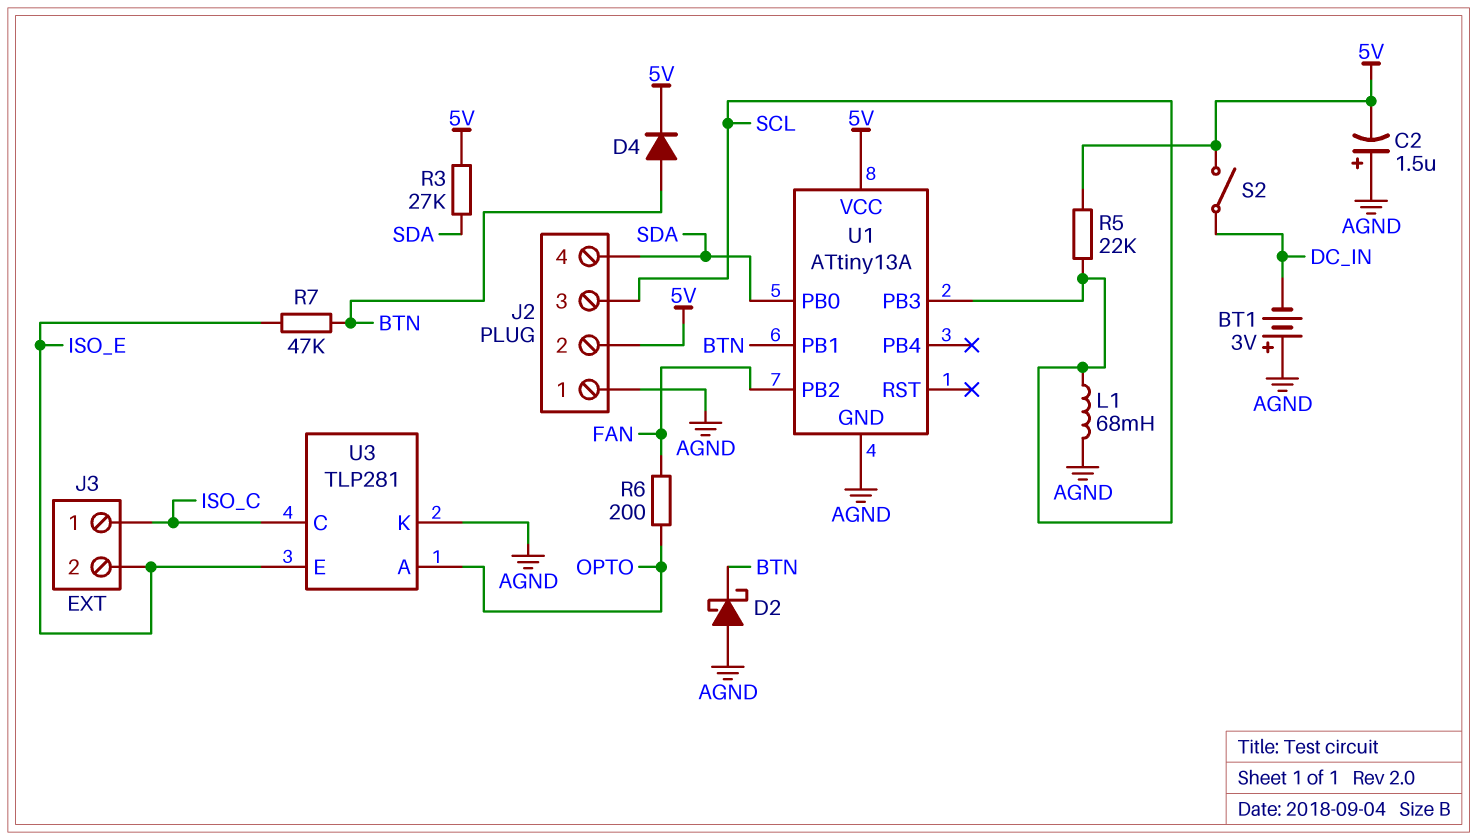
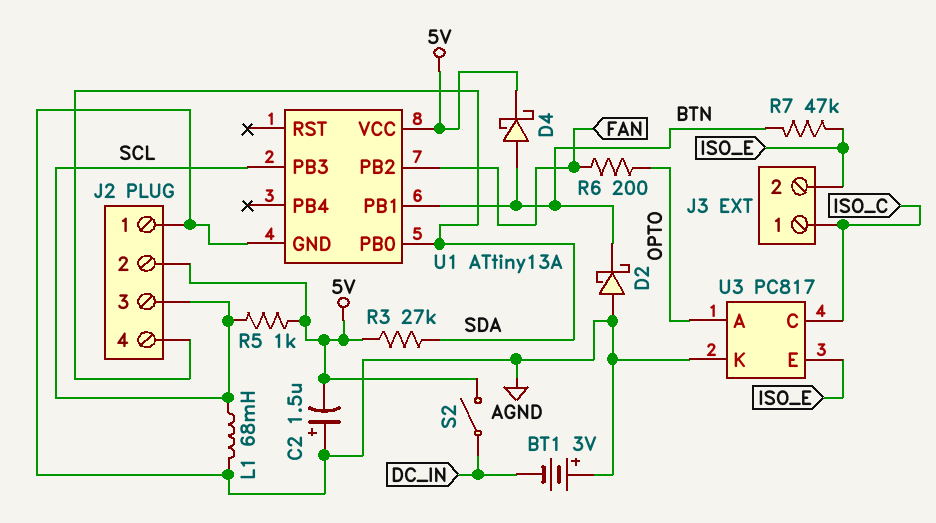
D4: diode (A BTN, K 5V) -> schottky (A BTN, K 5V)
R5: 22k (5V, SCL) -> 1k (5V, SCL)
U3: TLP281 -> PC817

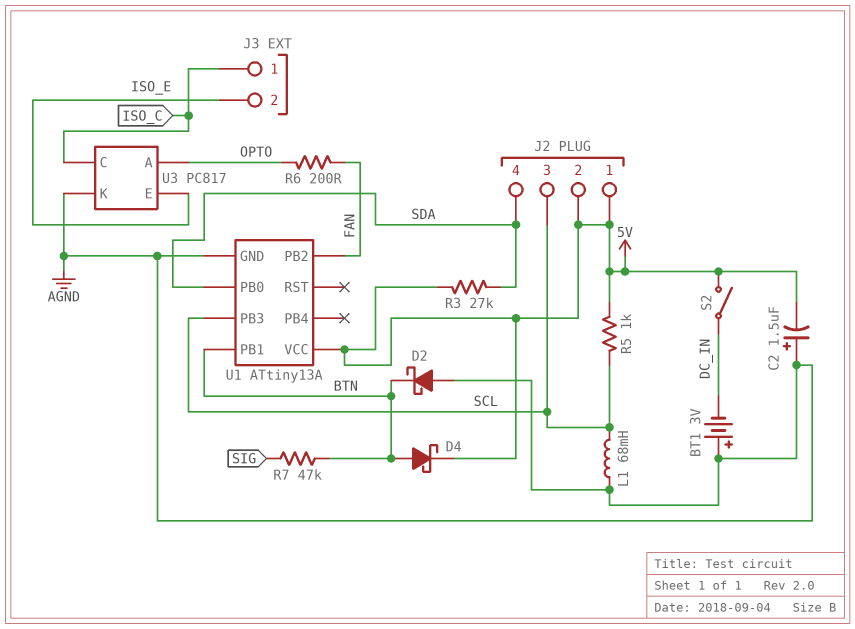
J2 pin 1: AGND -> 5V
R7: 47k (BTN, ISO_E) -> 47k (BTN, SIG)

